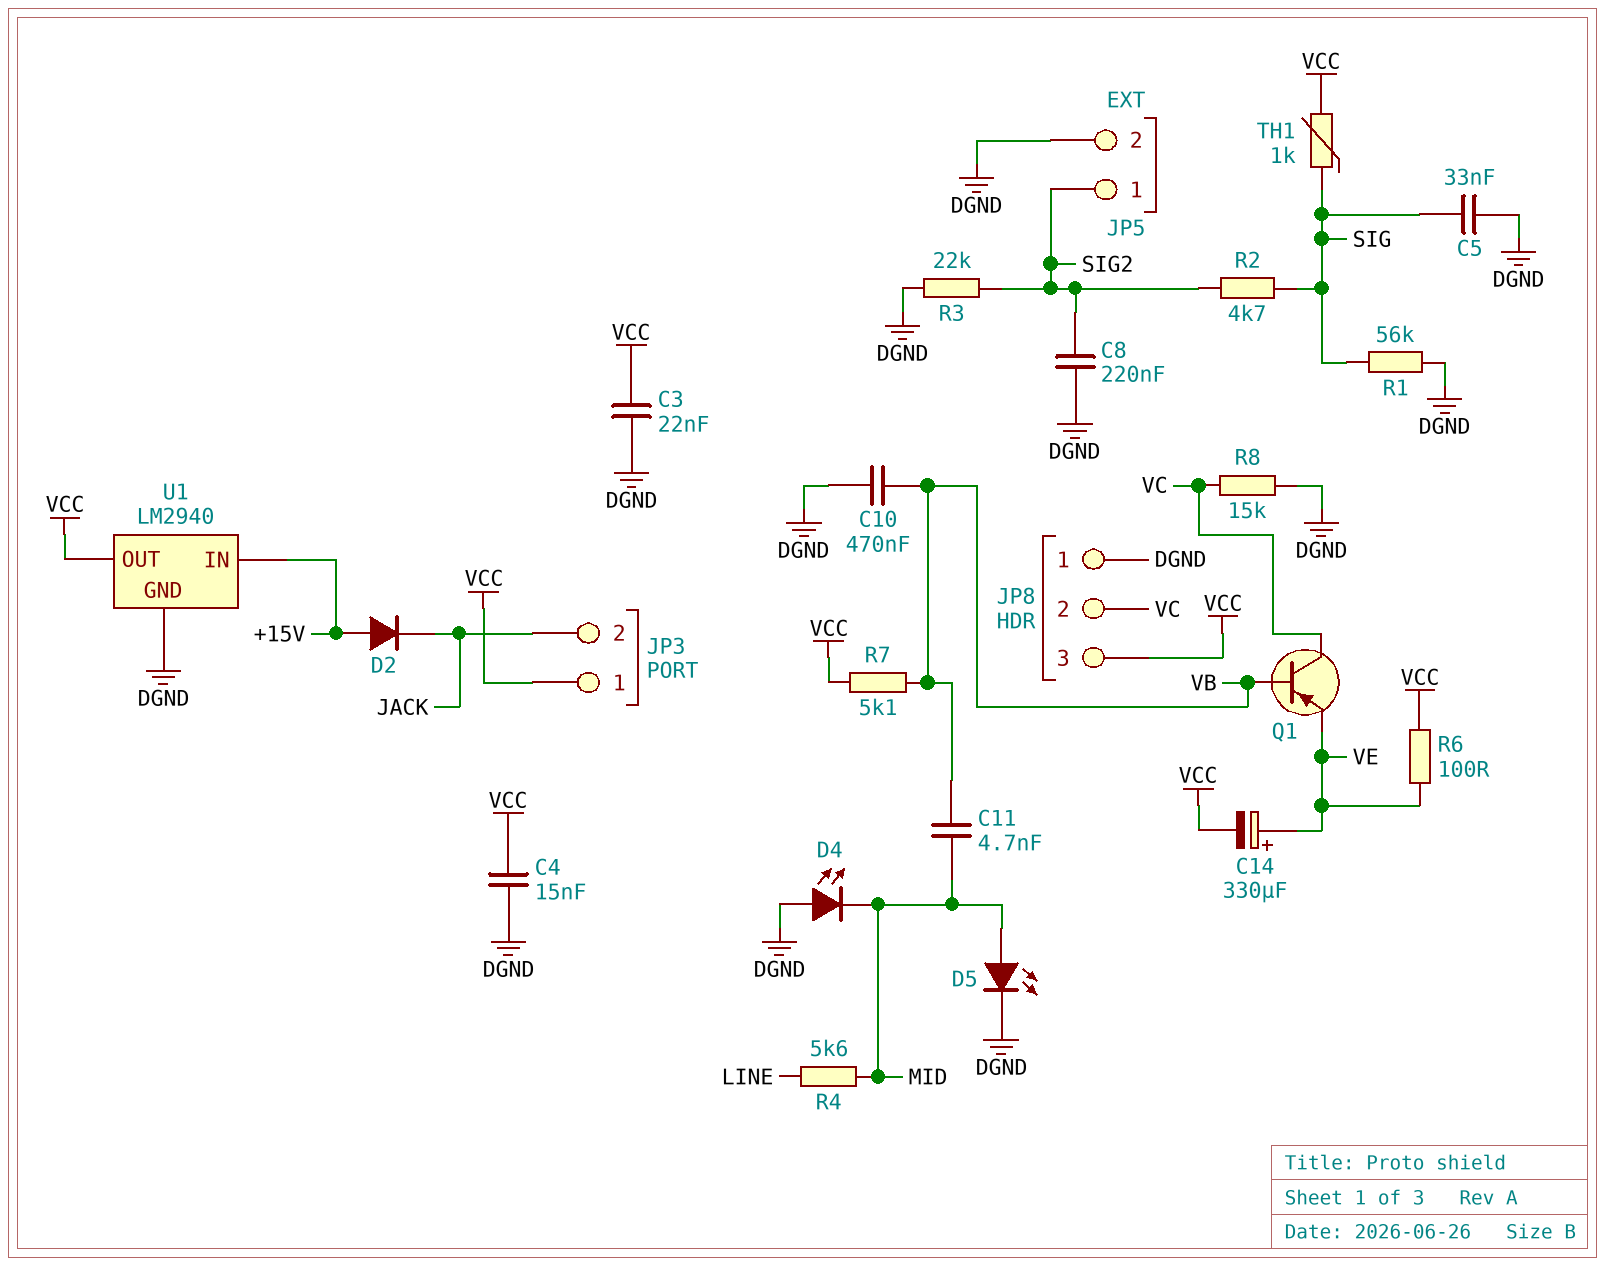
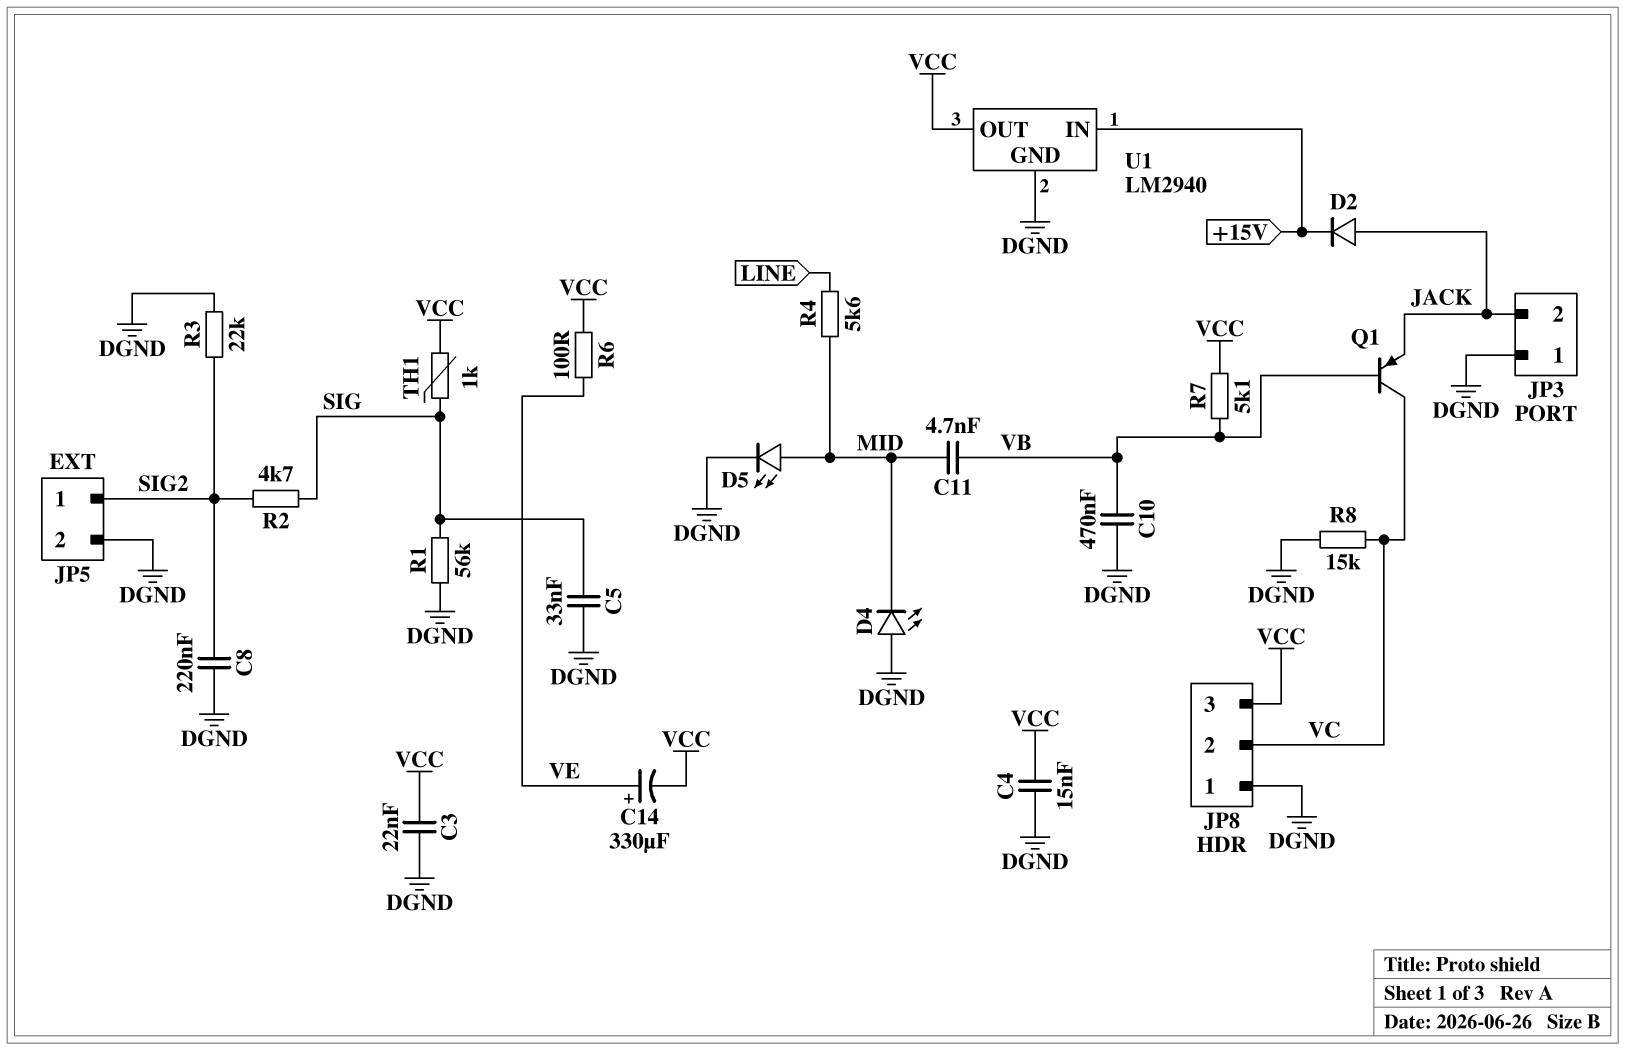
D2: diode (A +15V, K JACK) -> diode (A JACK, K +15V)
JP3 pin 1: VCC -> DGND
Q1: PNP (B VB, C VC, E VE) -> PNP (B VB, C VC, E JACK)

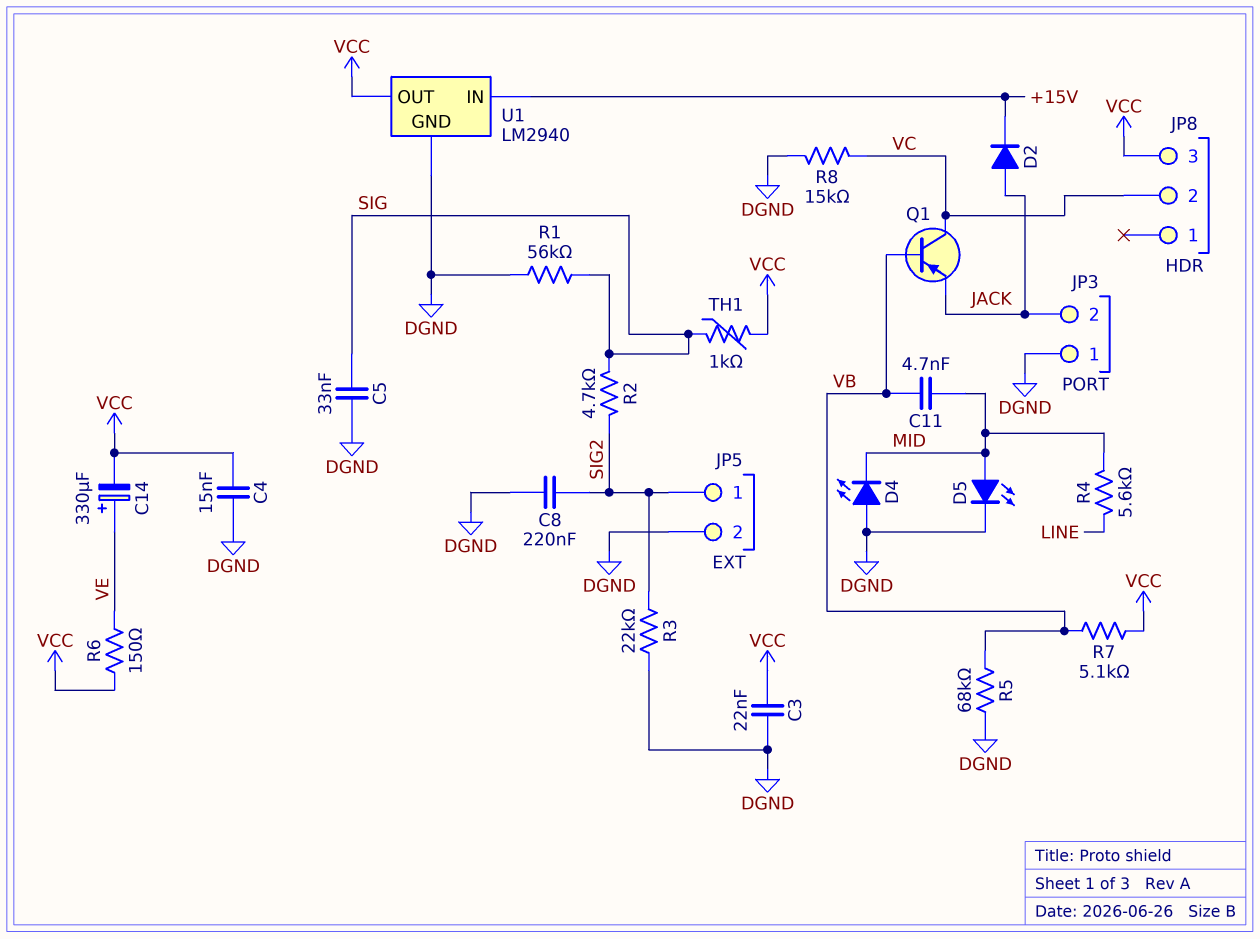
C10: 470nF (DGND, VB) -> none
JP8 pin 1: DGND -> none
R5: none -> 68k (DGND, VB)
R6: 100 (VCC, VE) -> 150 (VCC, VE)

